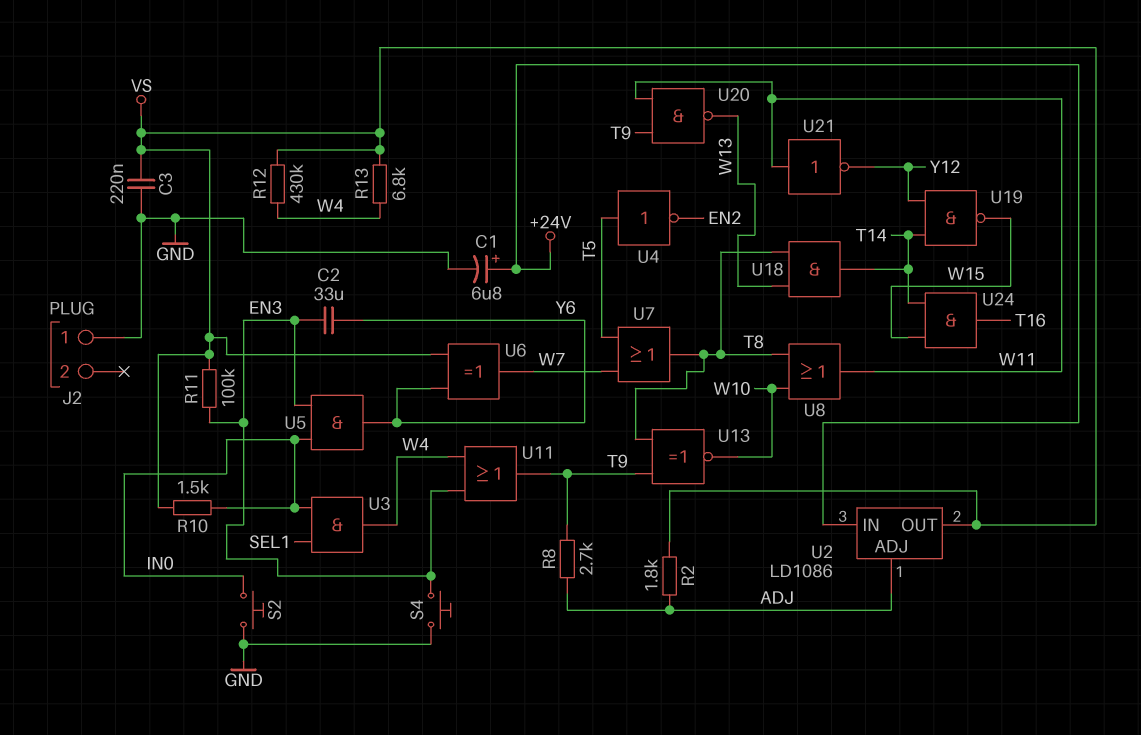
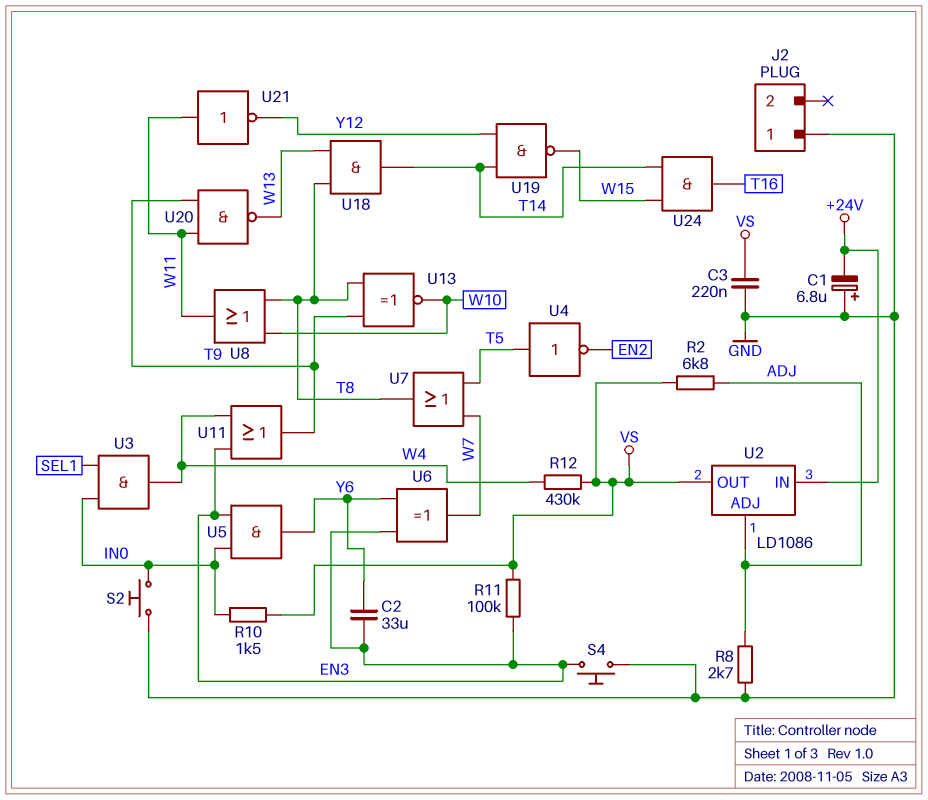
C1: 6.8uF (plus +24V, minus GND) -> 6.8uF (plus GND, minus +24V)
R2: 1.8k (ADJ, VS) -> 6.8k (ADJ, VS)
R8: 2.7k (ADJ, T9) -> 2.7k (ADJ, GND)
R13: 6.8k (VS, W4) -> none
U6: XOR (in VS, in Y6, out W7) -> XOR (in EN3, in Y6, out W7)

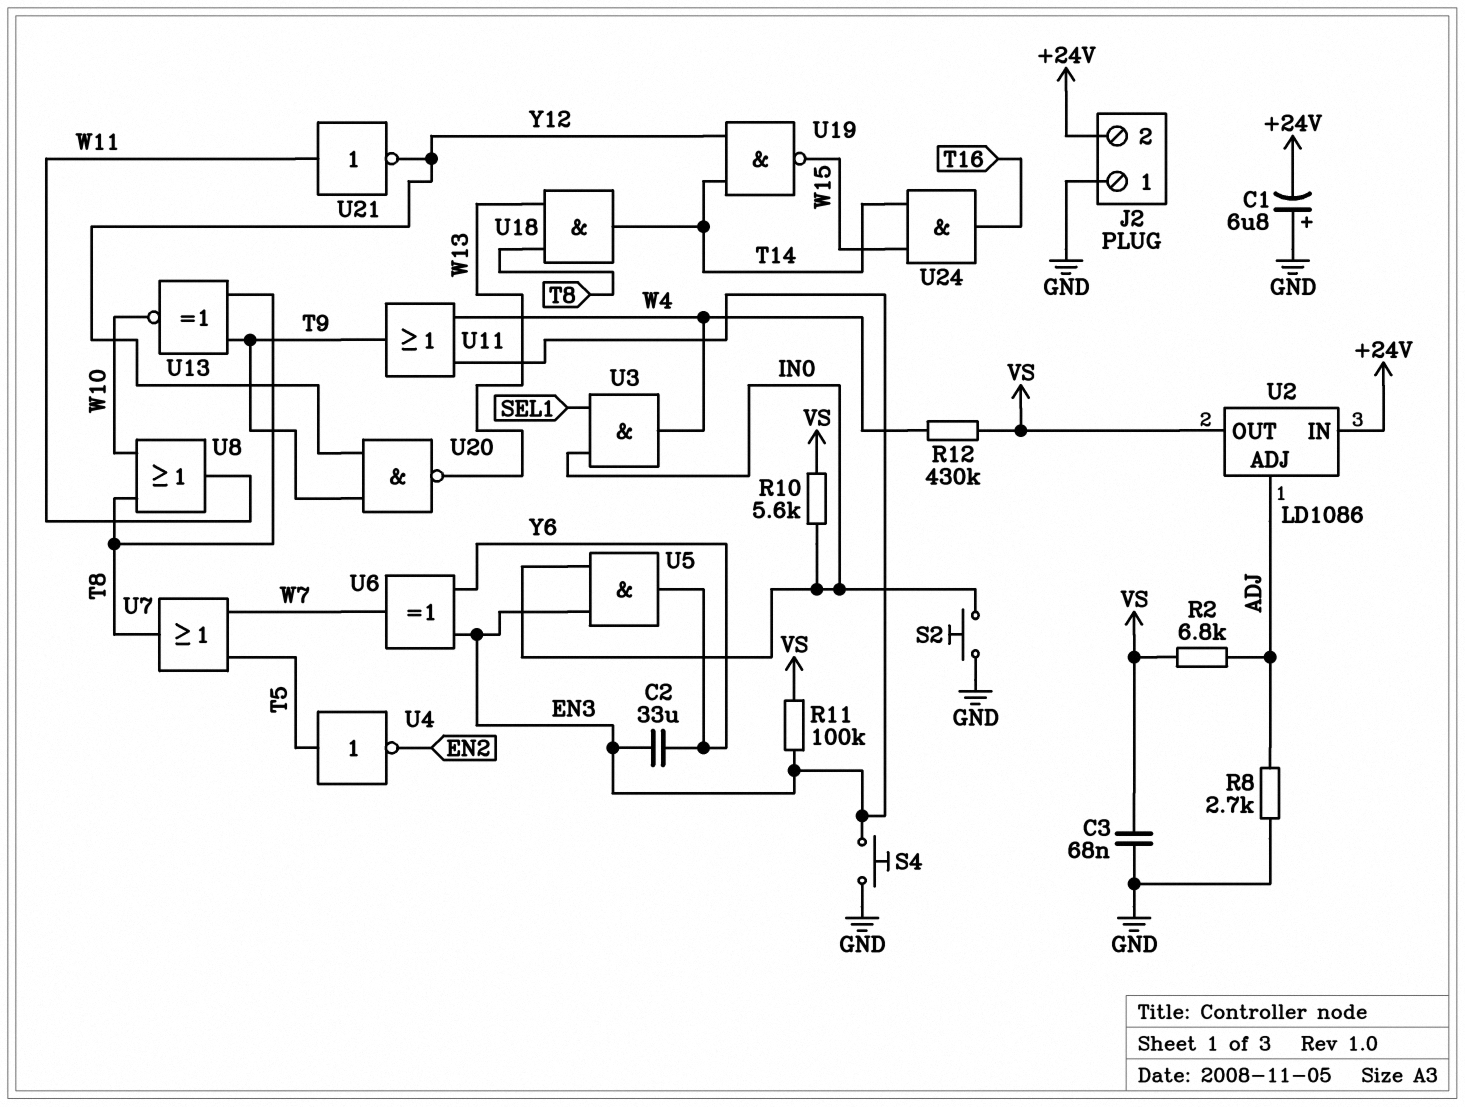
C3: 220nF (GND, VS) -> 68nF (GND, VS)
J2 pin 2: none -> +24V
R10: 1.5k (IN0, VS) -> 5.6k (IN0, VS)
U20: NAND (in T9, in W11, out W13) -> NAND (in T9, in Y12, out W13)

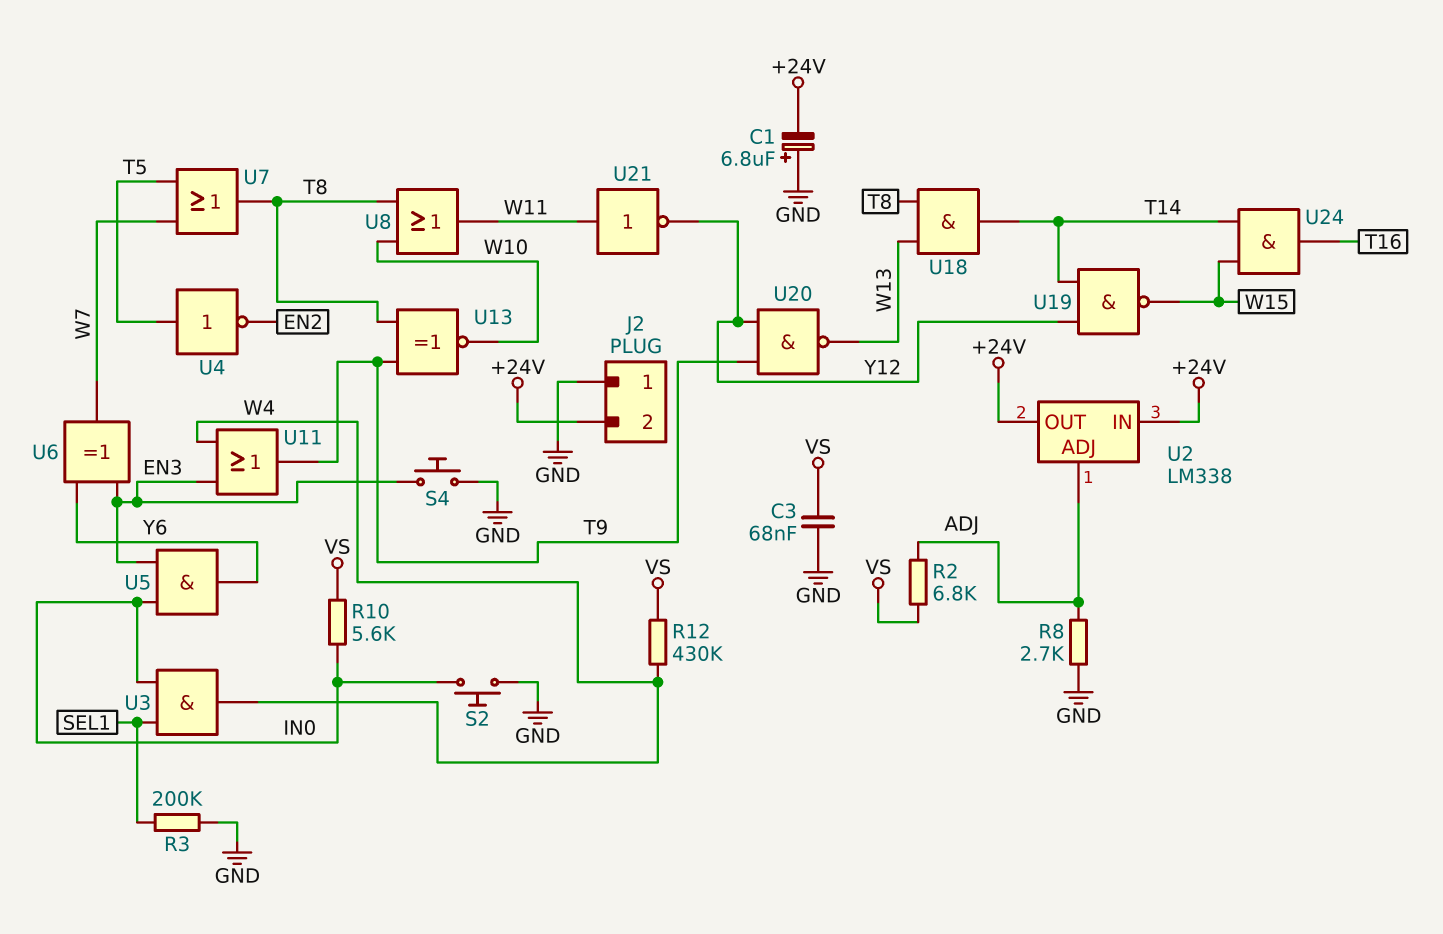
C2: 33uF (EN3, Y6) -> none
R3: none -> 200k (GND, SEL1)
R11: 100k (EN3, VS) -> none
U2: LD1086 -> LM338
U2 pin OUT: VS -> +24V

